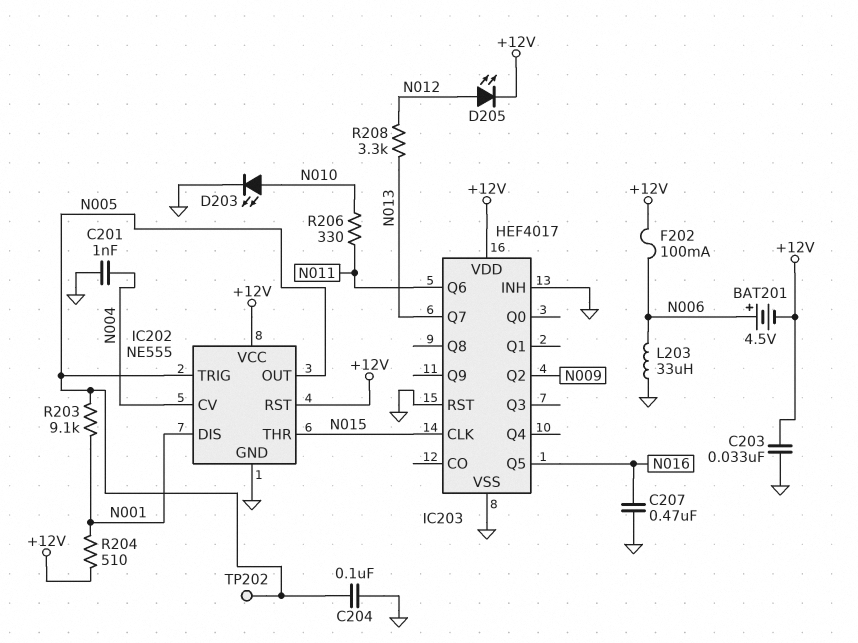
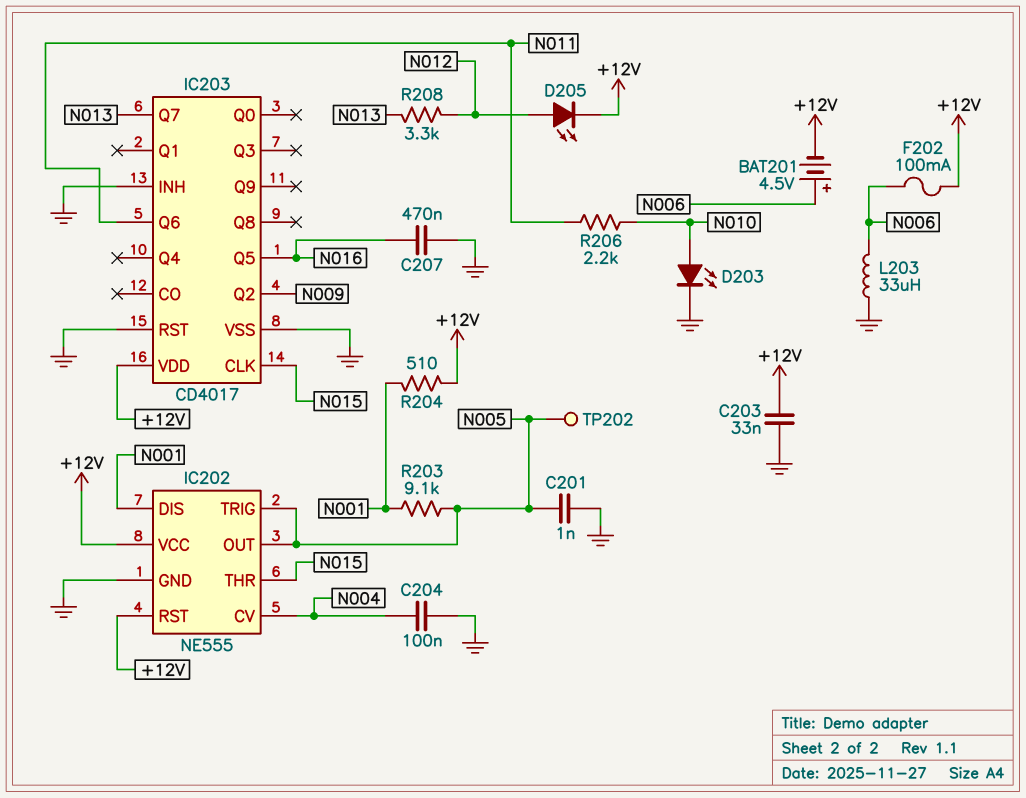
C201: 1nF (GND, N004) -> 1nF (GND, N005)
C204: 100nF (GND, N005) -> 100nF (GND, N004)
IC203: HEF4017 -> CD4017
R206: 330 (N010, N011) -> 2.2k (N010, N011)

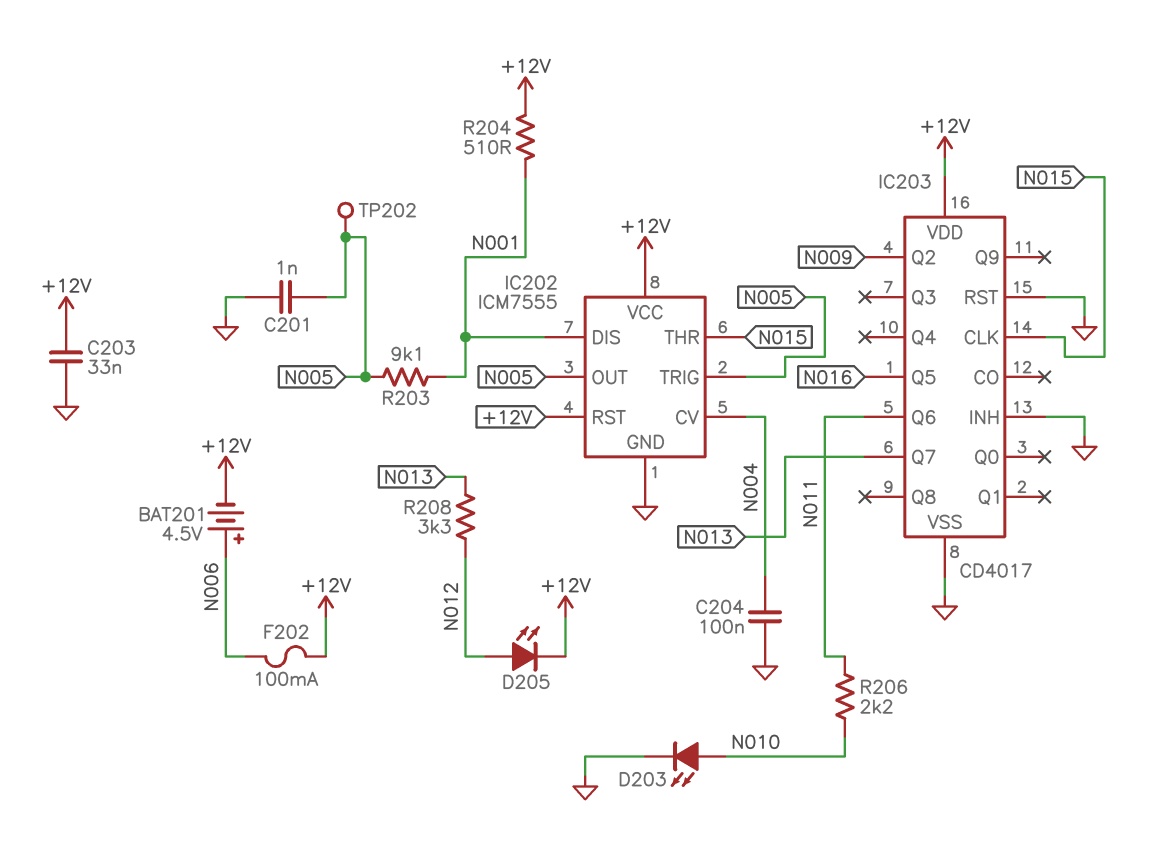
C207: 470nF (GND, N016) -> none
IC202: NE555 -> ICM7555
L203: 33uH (GND, N006) -> none

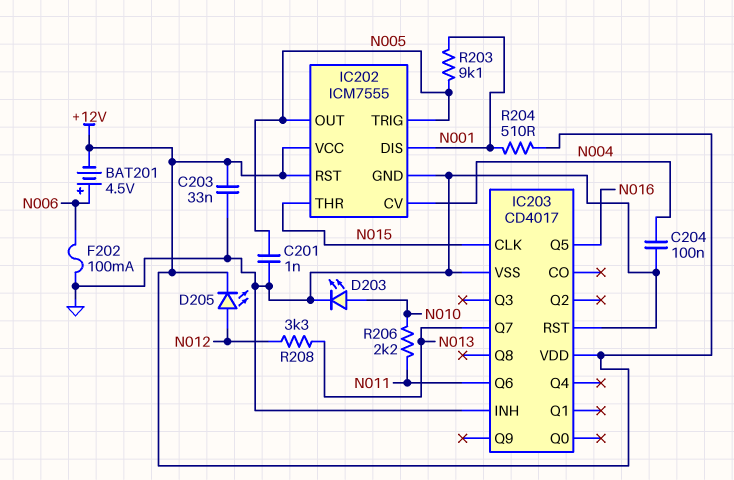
F202: 100mA (+12V, N006) -> 100mA (GND, N006)
IC203 pin Q2: N009 -> none
TP202: test point (N005) -> none

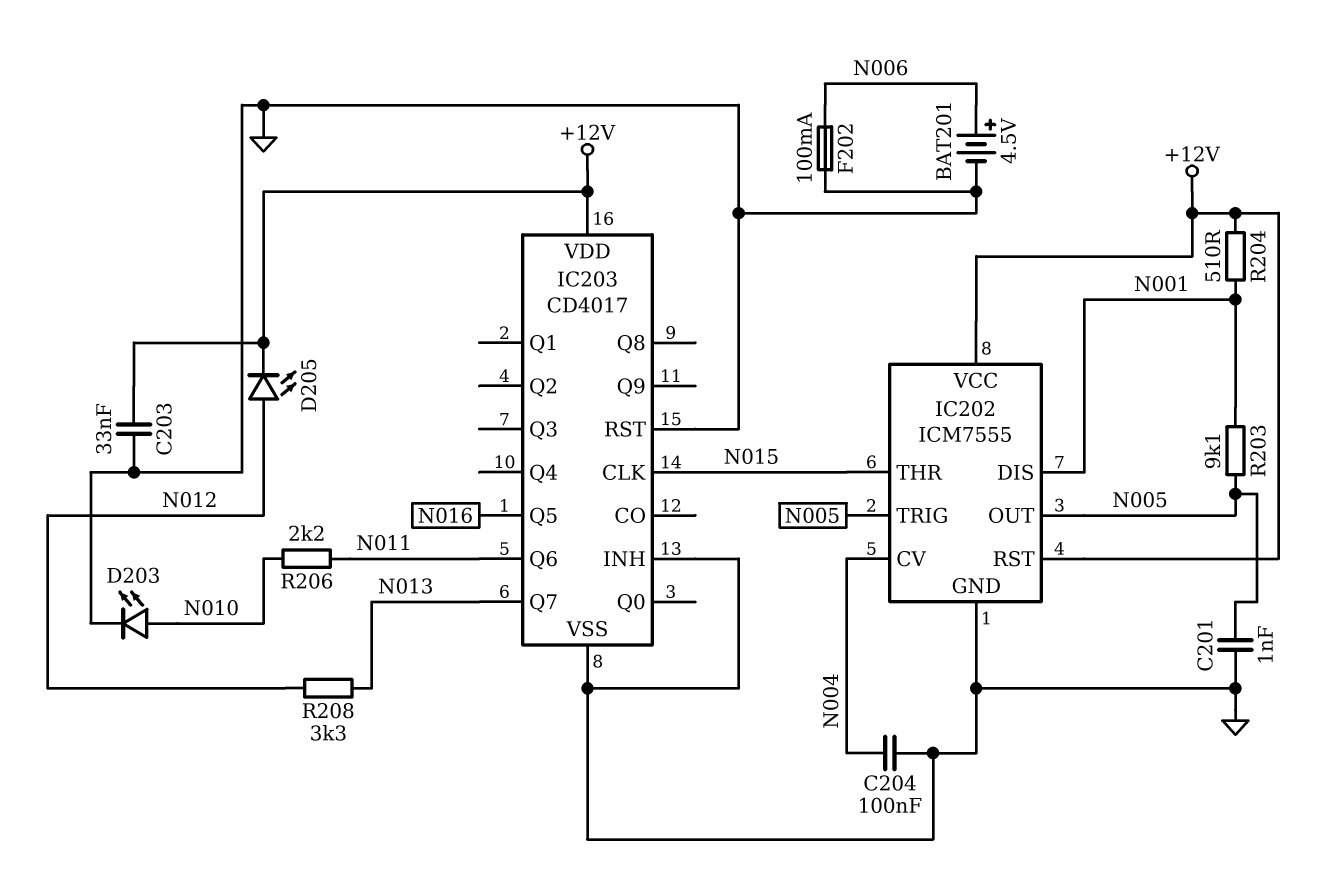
BAT201: 4.5V (plus N006, minus +12V) -> 4.5V (plus N006, minus GND)

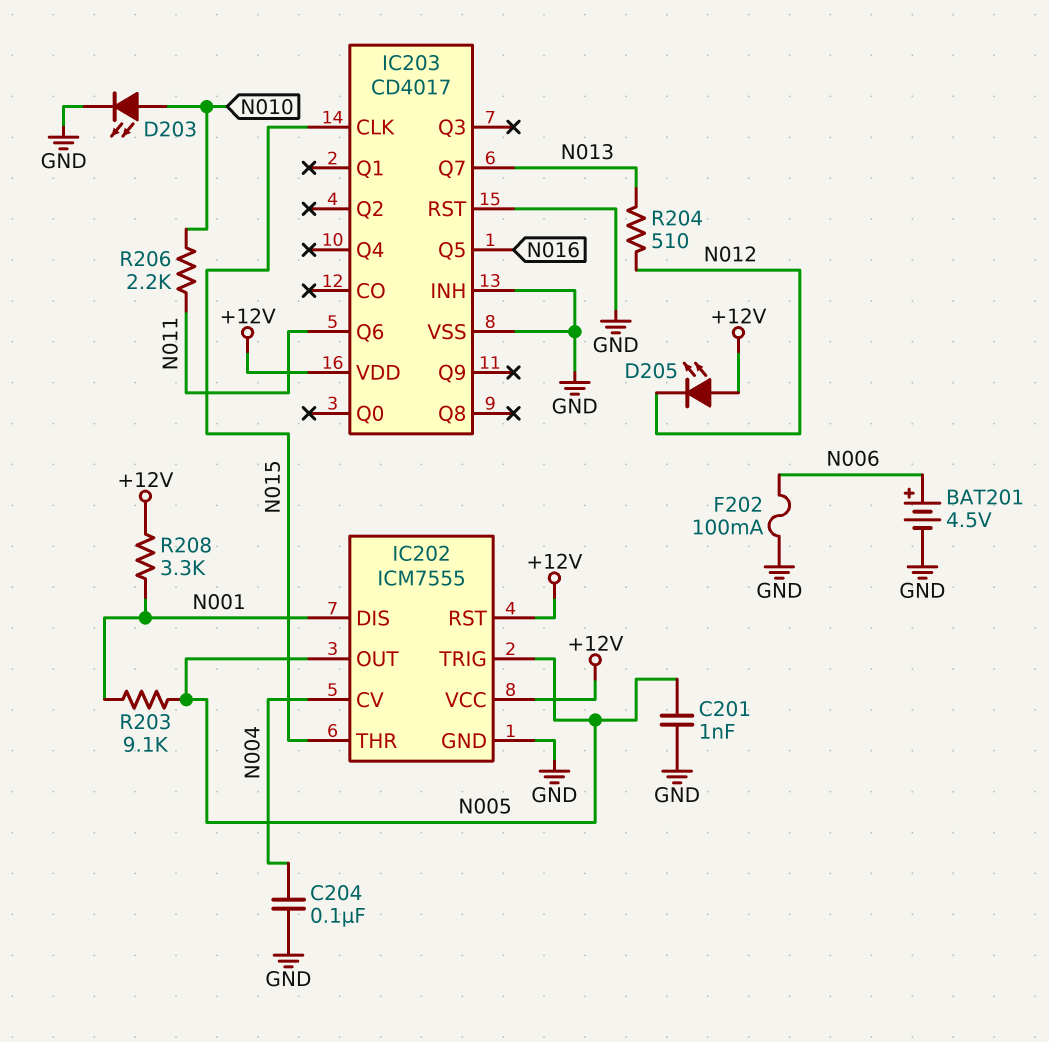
C203: 33nF (+12V, GND) -> none
D205: LED (A N012, K +12V) -> LED (A +12V, K N012)
R204: 510 (+12V, N001) -> 510 (N012, N013)
R208: 3.3k (N012, N013) -> 3.3k (+12V, N001)

